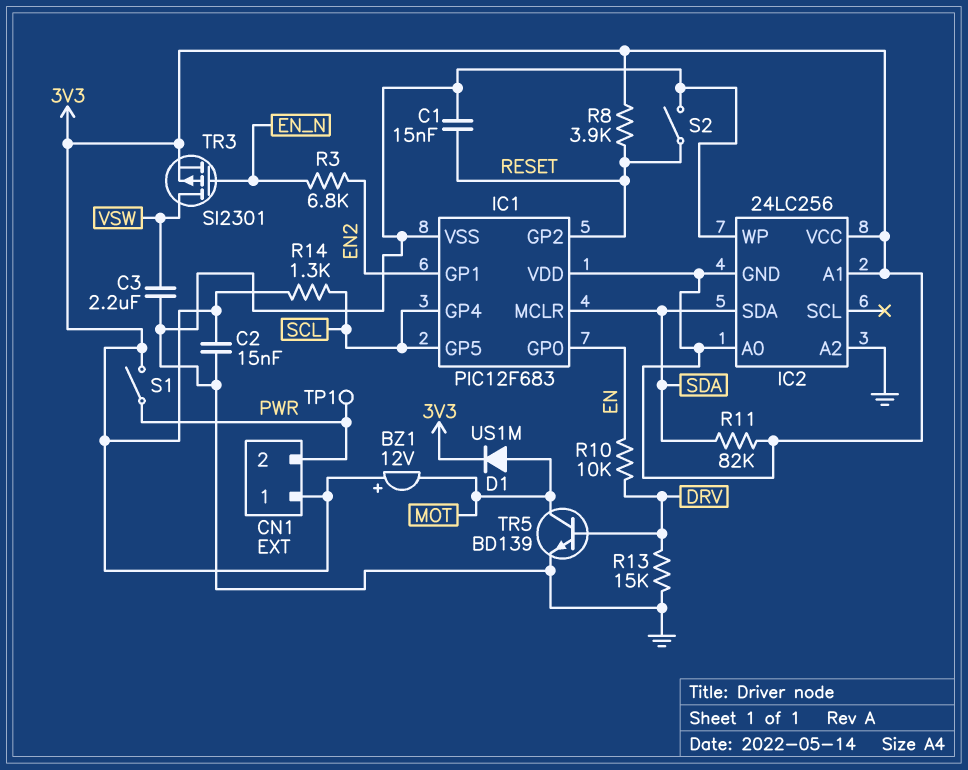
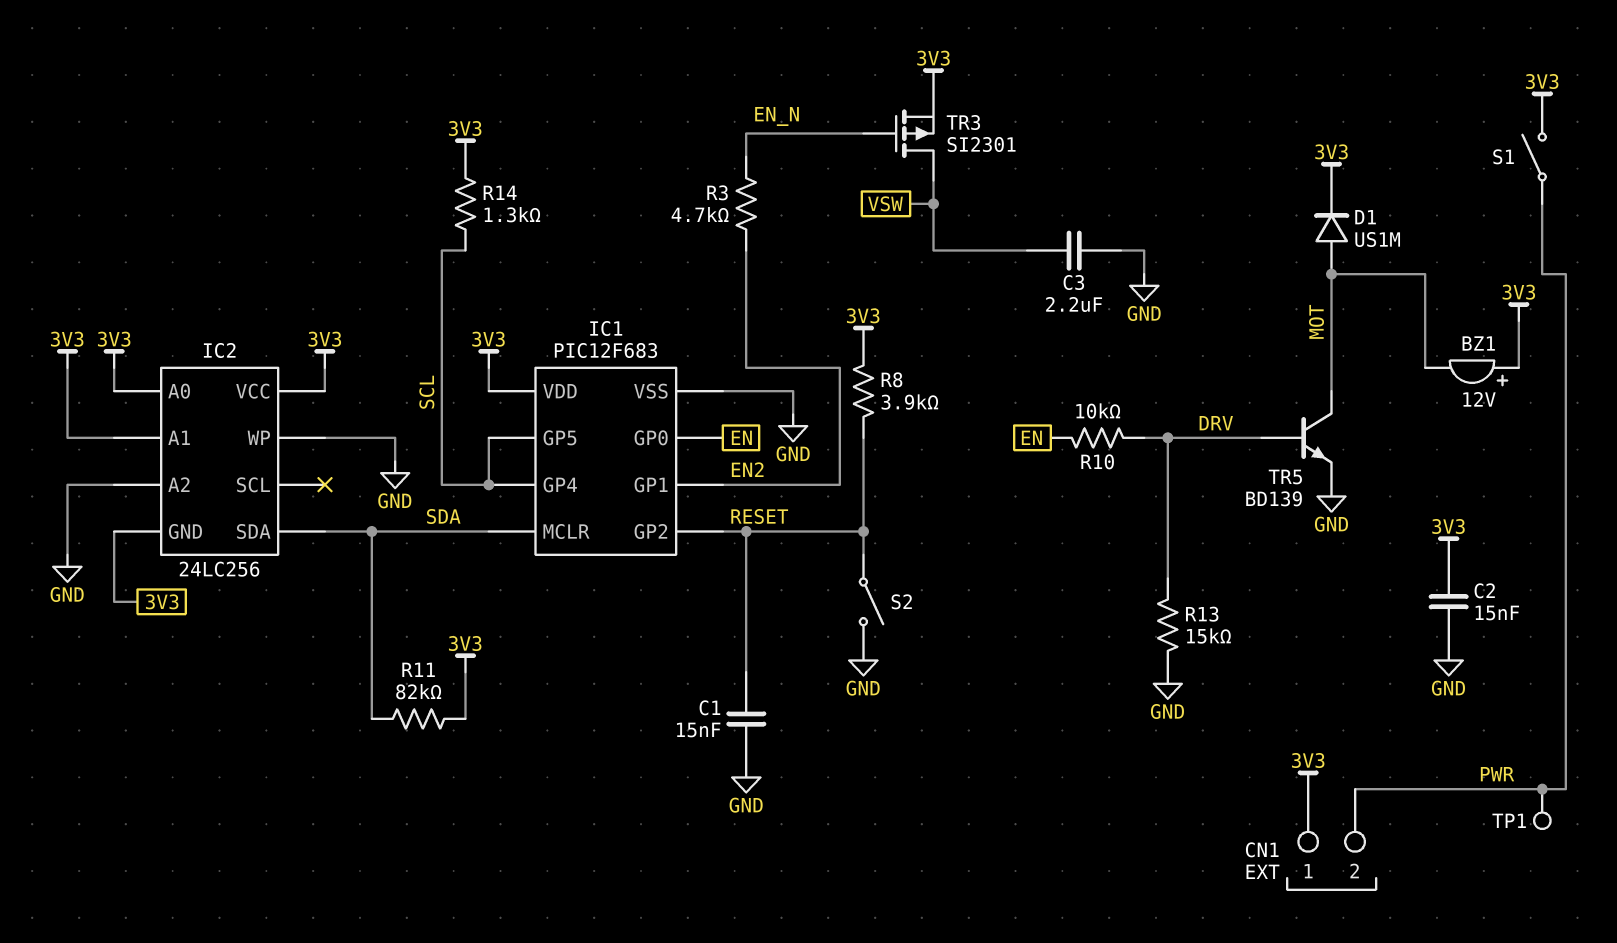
R3: 6.8k (EN2, EN_N) -> 4.7k (EN2, EN_N)

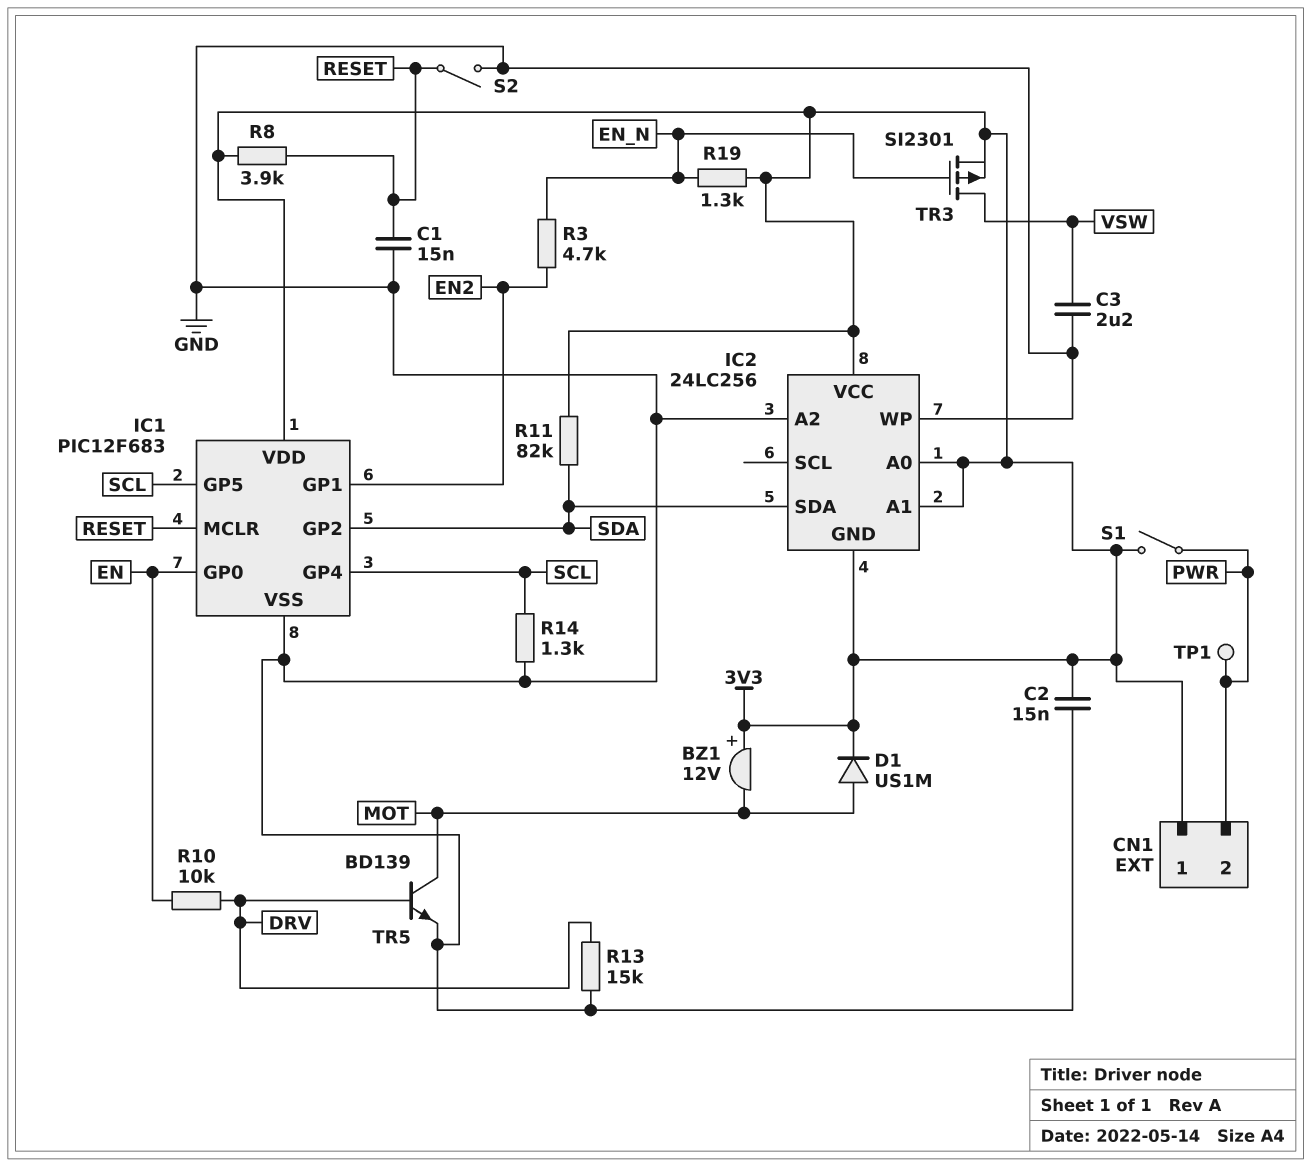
IC1 pin GP2: RESET -> SDA
IC1 pin MCLR: SDA -> RESET
R14: 1.3k (3V3, SCL) -> 1.3k (GND, SCL)
R19: none -> 1.3k (3V3, EN_N)

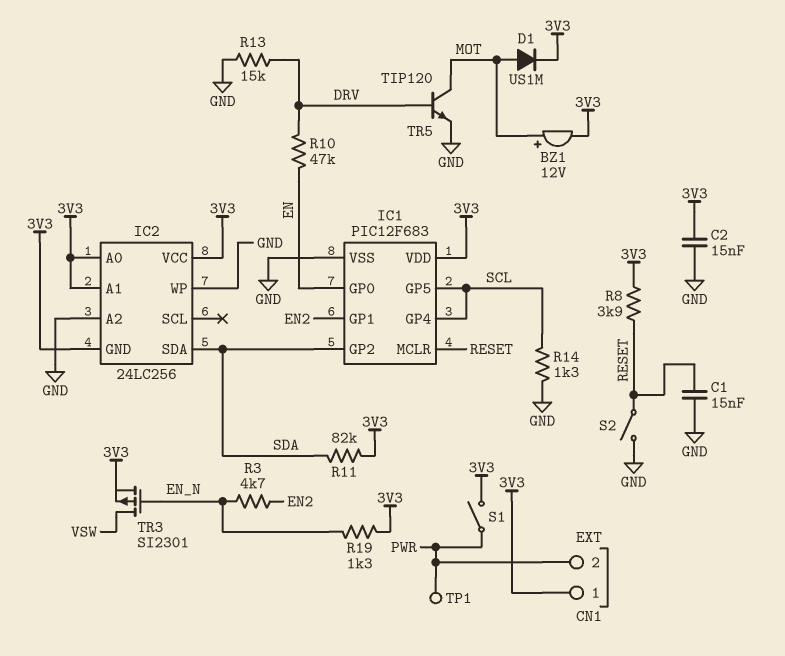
BZ1: buzzer 12V (plus 3V3, minus MOT) -> buzzer 12V (plus MOT, minus 3V3)
C3: 2.2uF (GND, VSW) -> none
R10: 10k (DRV, EN) -> 47k (DRV, EN)
TR5: NPN BD139 (B DRV, C MOT, E GND) -> NPN TIP120 (B DRV, C MOT, E GND)

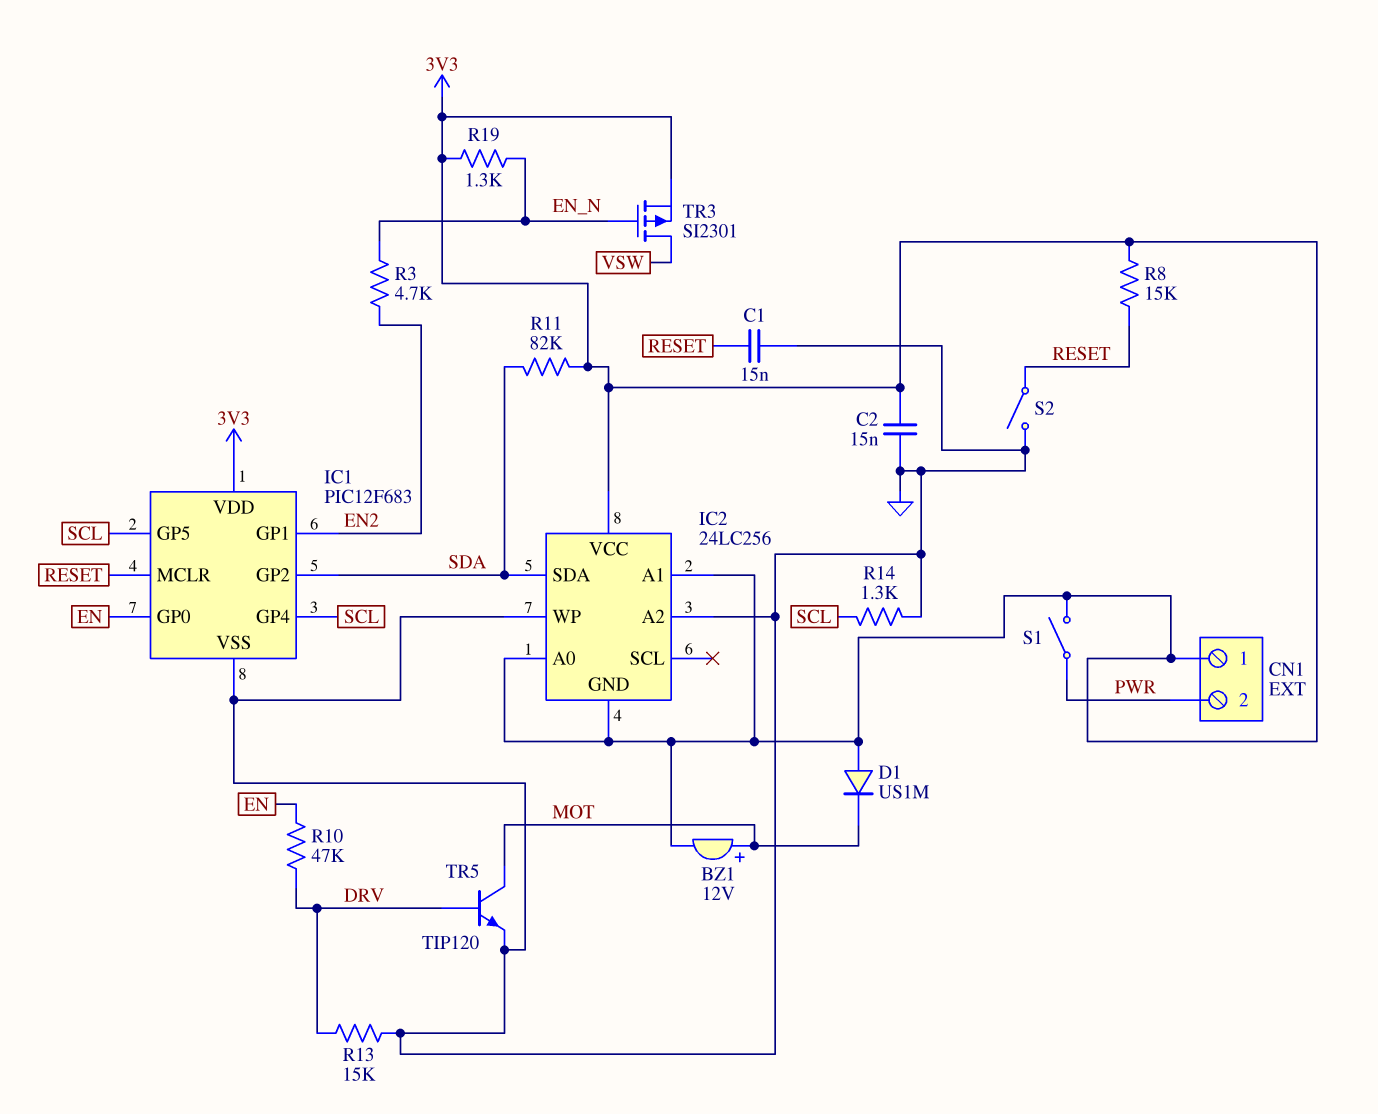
D1: diode US1M (A MOT, K 3V3) -> diode US1M (A 3V3, K MOT)
R8: 3.9k (3V3, RESET) -> 15k (3V3, RESET)
TP1: test point (PWR) -> none

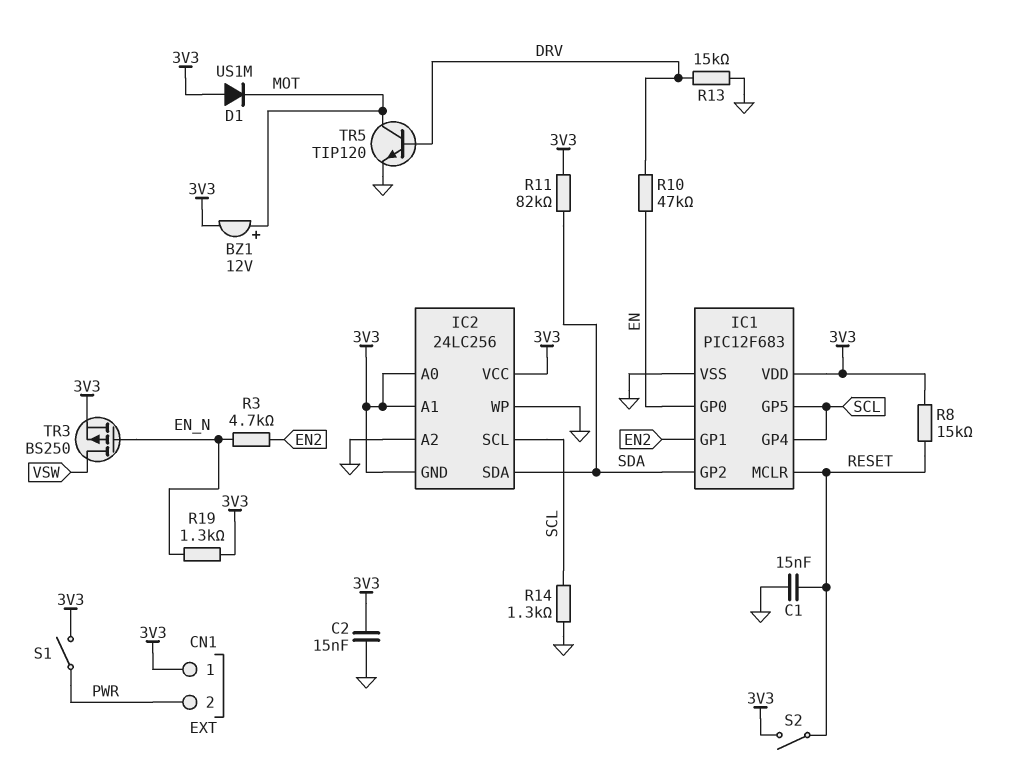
IC2 pin SCL: none -> SCL
S2: switch (GND, RESET) -> switch (3V3, RESET)
TR3: PMOS SI2301 (G EN_N, D VSW, S 3V3) -> PMOS BS250 (G EN_N, D VSW, S 3V3)

